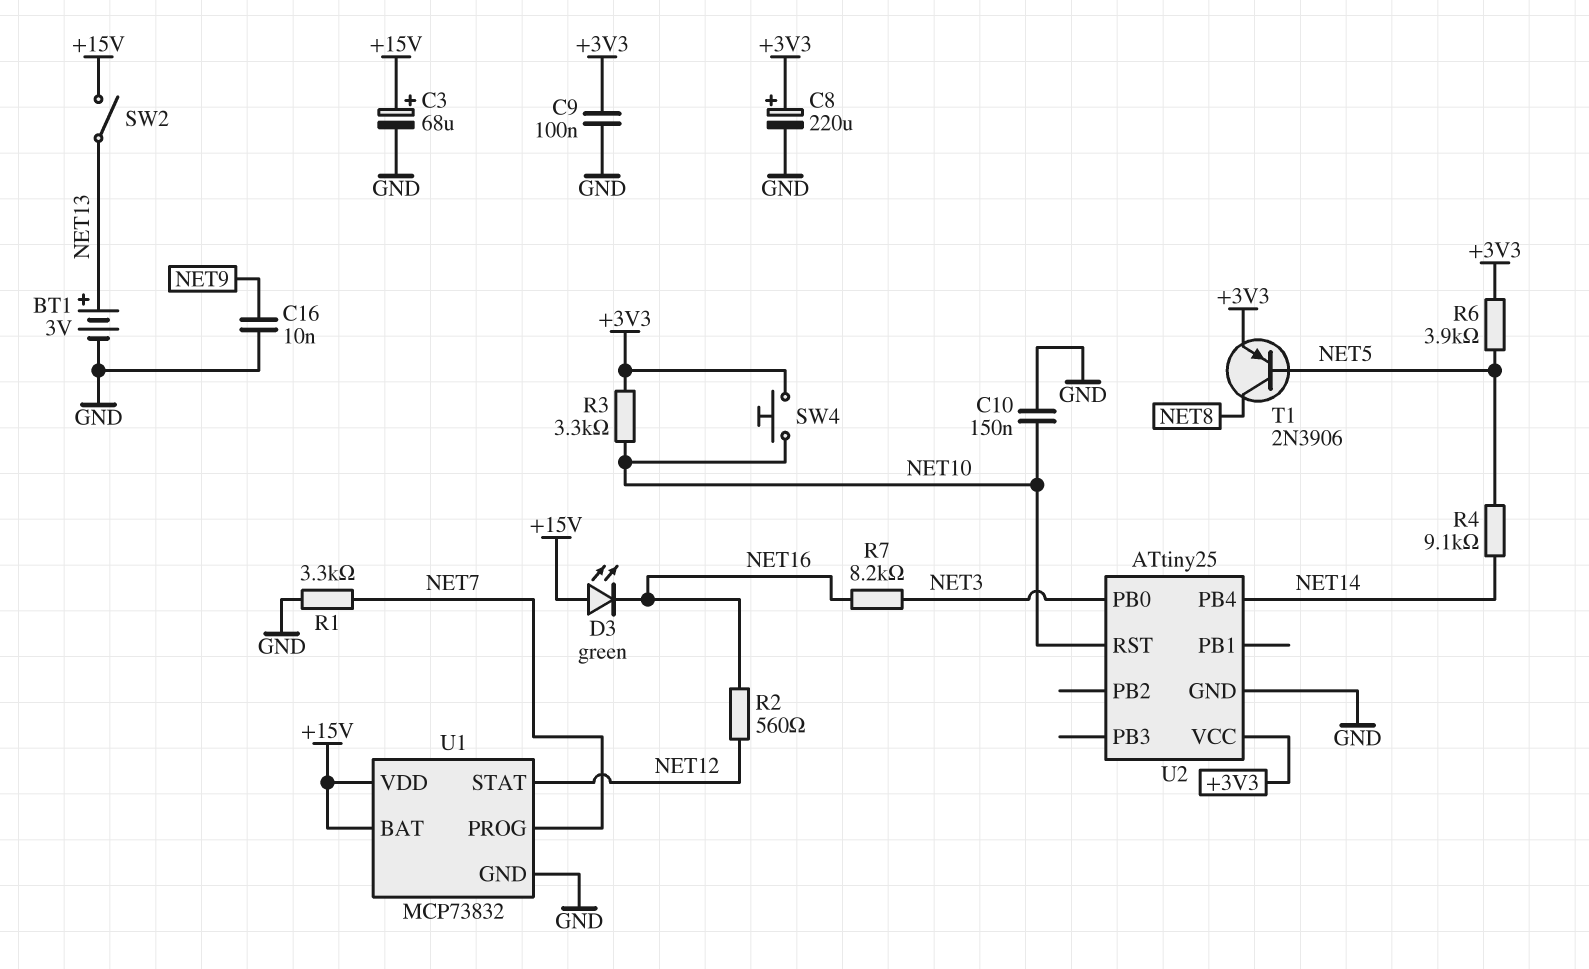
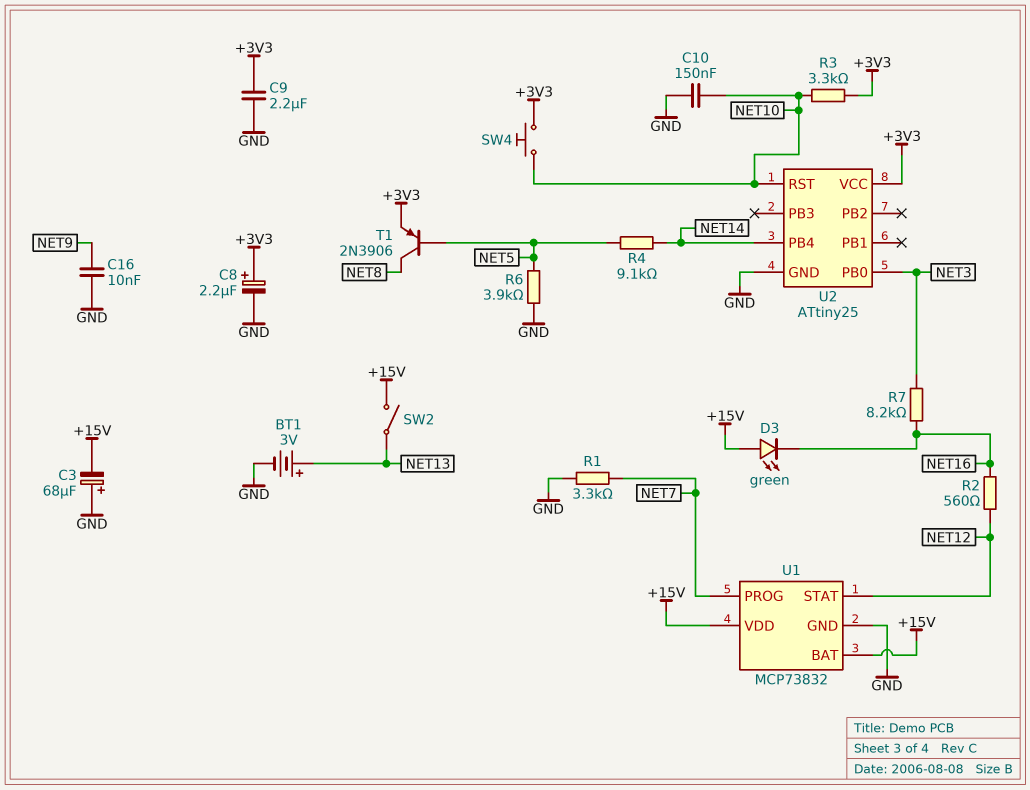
C3: 68uF (plus +15V, minus GND) -> 68uF (plus GND, minus +15V)
C8: 220uF (plus +3V3, minus GND) -> 2.2uF (plus +3V3, minus GND)
C9: 100nF (+3V3, GND) -> 2.2uF (+3V3, GND)
R6: 3.9k (+3V3, NET5) -> 3.9k (GND, NET5)

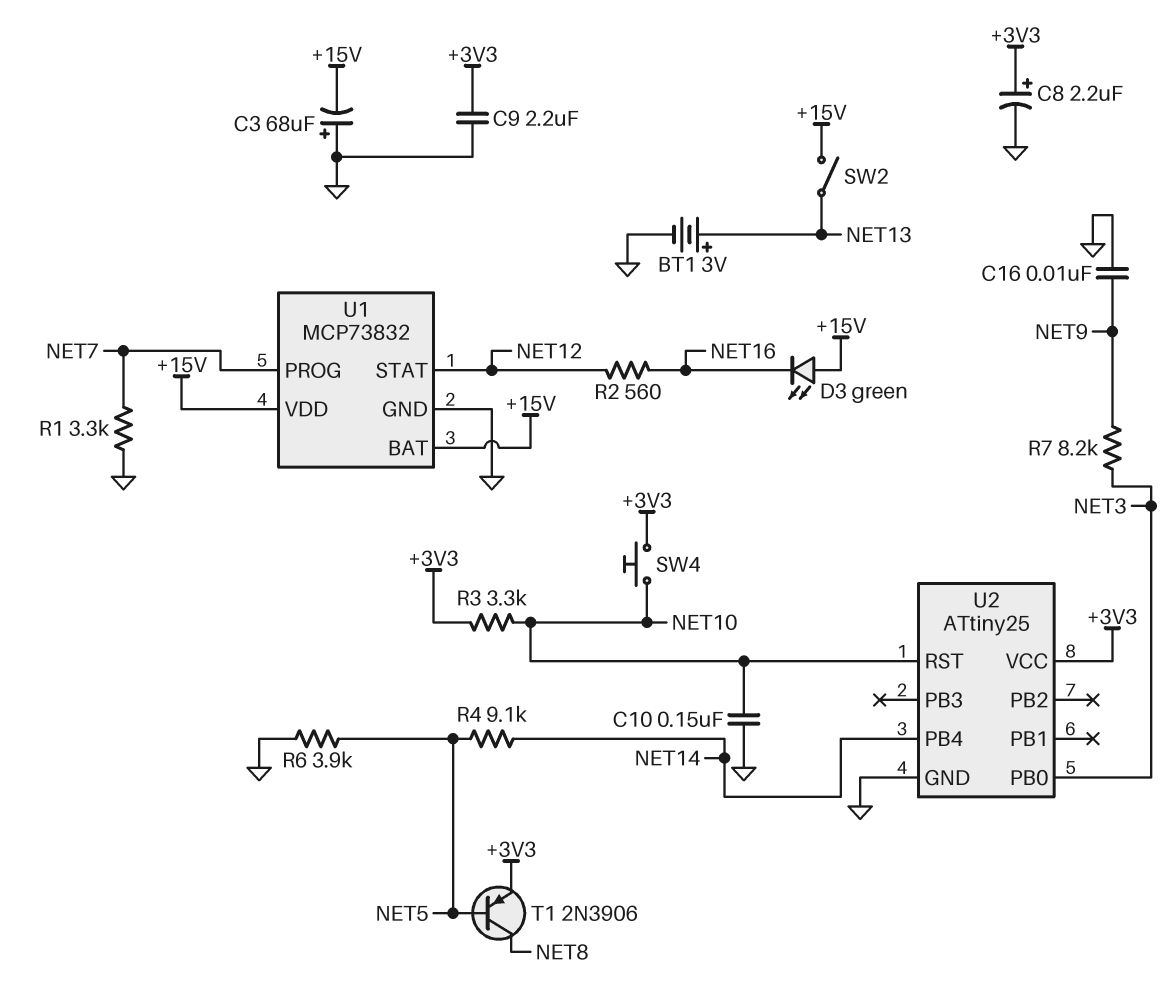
R7: 8.2k (NET3, NET16) -> 8.2k (NET3, NET9)

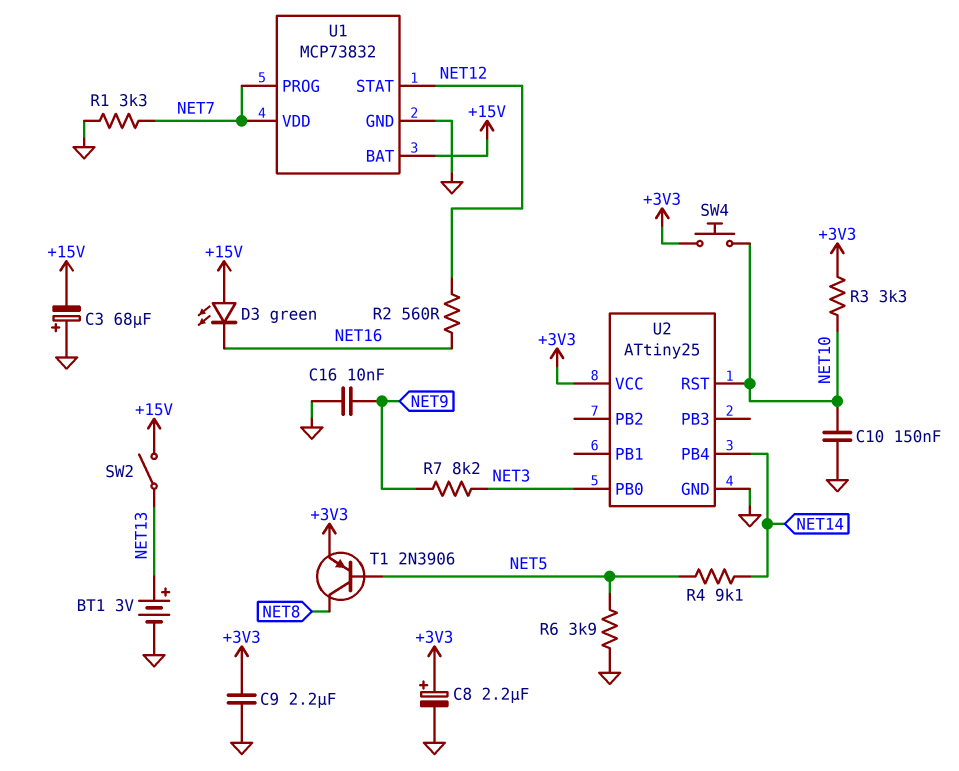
U1 pin VDD: +15V -> NET7

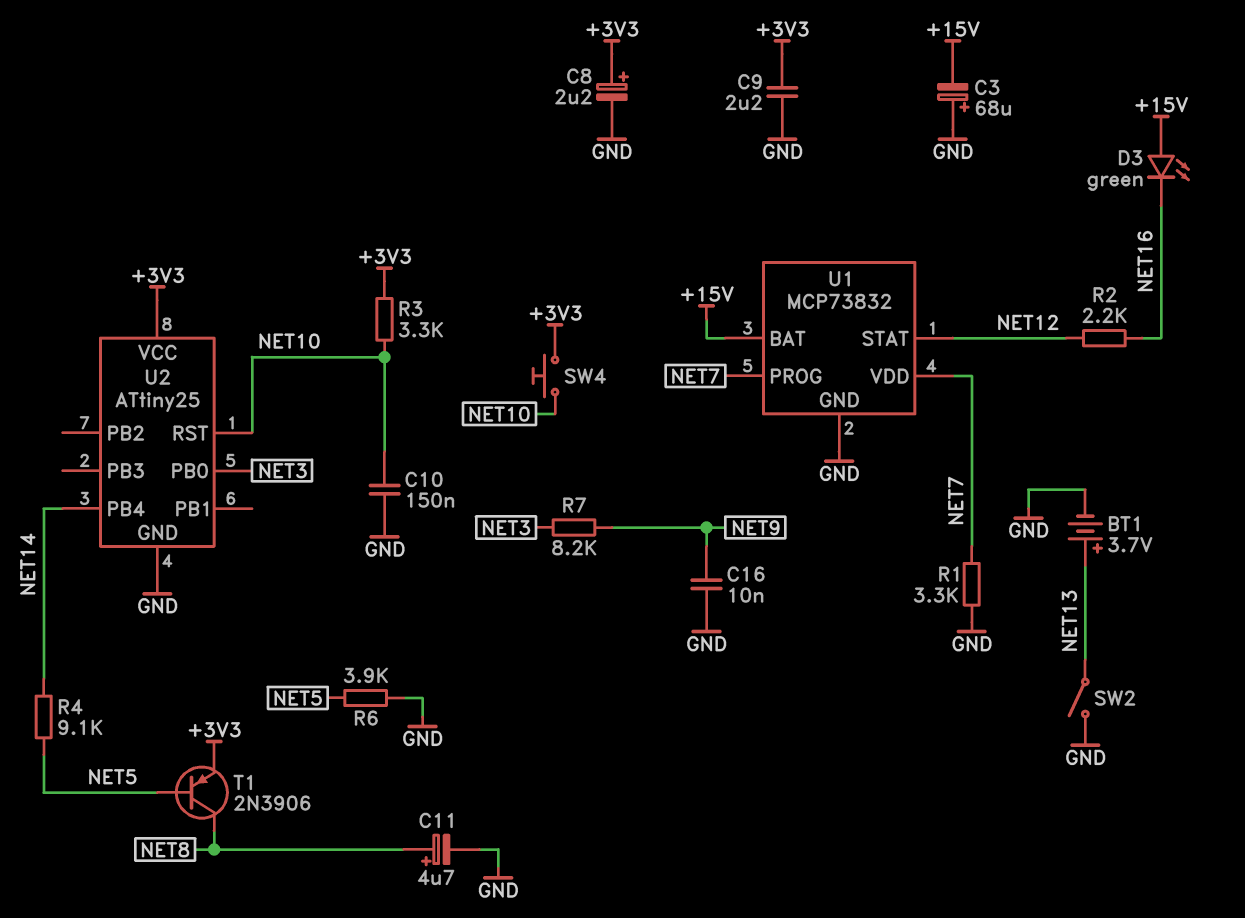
BT1: 3V (plus NET13, minus GND) -> 3.7V (plus NET13, minus GND)
C11: none -> 4.7uF (plus NET8, minus GND)
R2: 560 (NET12, NET16) -> 2.2k (NET12, NET16)
SW2: switch (+15V, NET13) -> switch (GND, NET13)

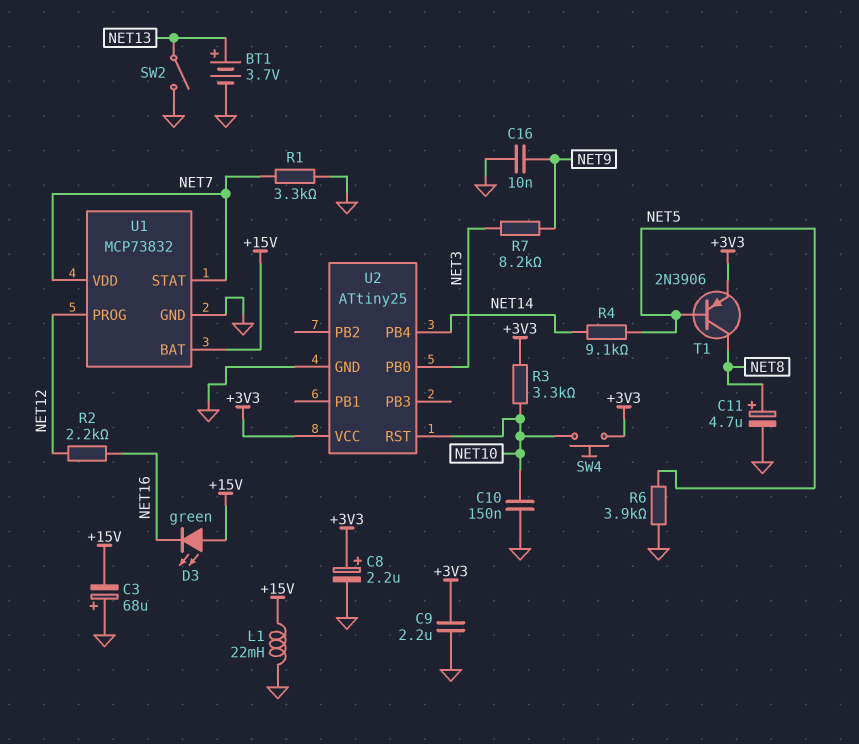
L1: none -> 22mH (+15V, GND)
U1 pin PROG: NET7 -> NET12
U1 pin STAT: NET12 -> NET7

